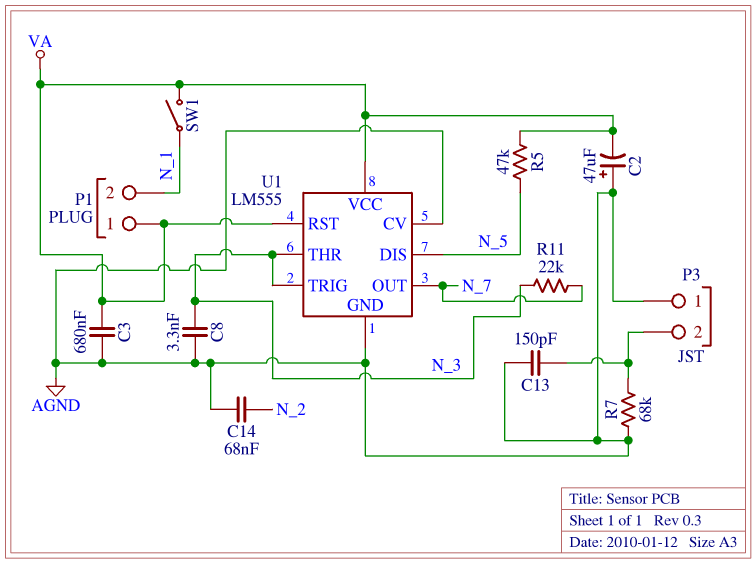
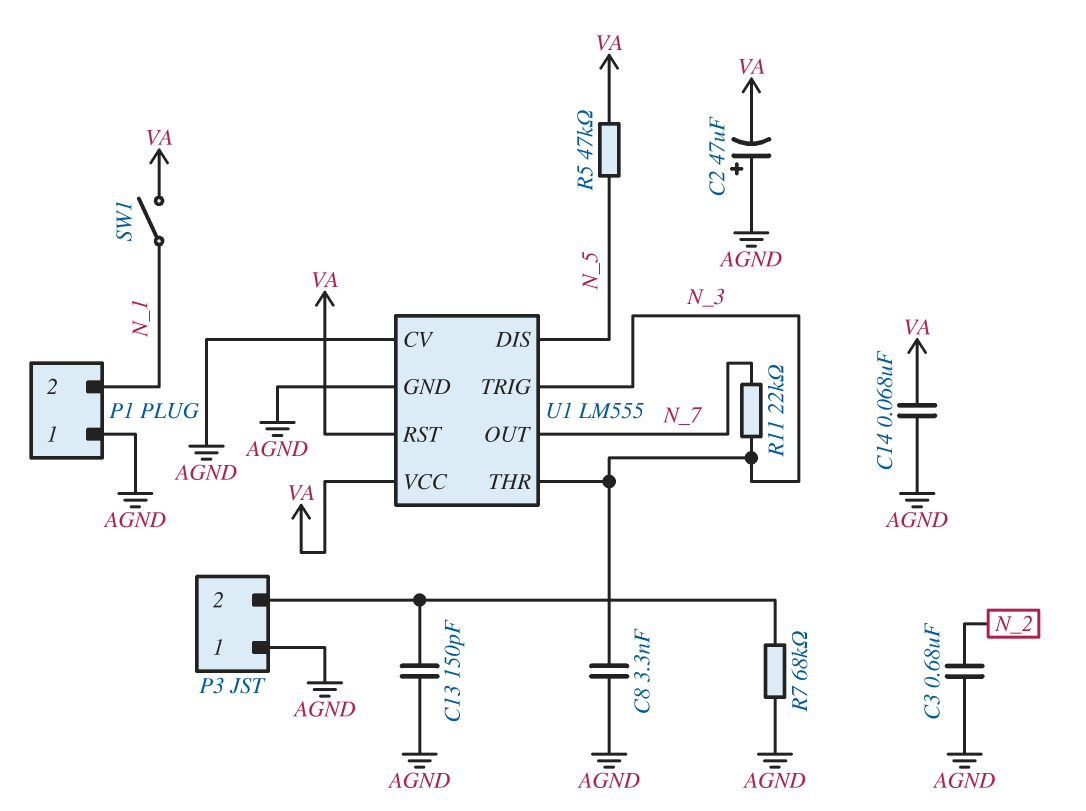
C3: 680nF (AGND, VA) -> 680nF (AGND, N_2)
C14: 68nF (AGND, N_2) -> 68nF (AGND, VA)
P1 pin 1: VA -> AGND

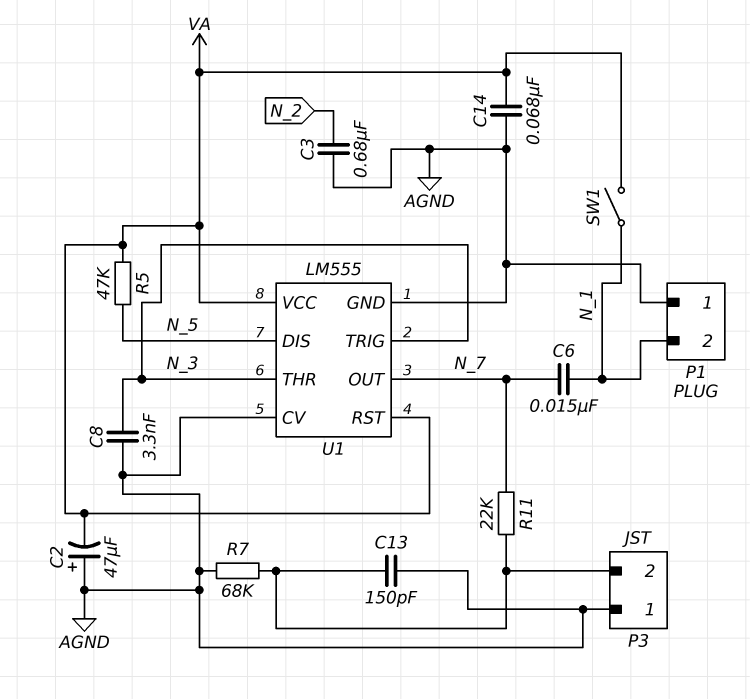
C6: none -> 15nF (N_1, N_7)
R11: 22k (N_3, N_7) -> 22k (N_7, P3/2)

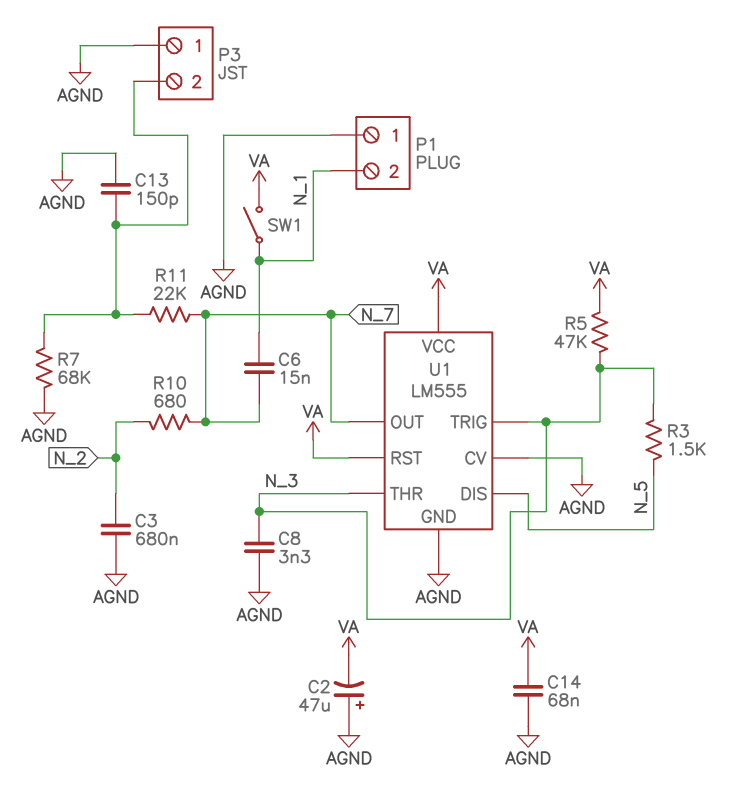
R3: none -> 1.5k (N_3, N_5)
R5: 47k (N_5, VA) -> 47k (N_3, VA)
R10: none -> 680 (N_2, N_7)

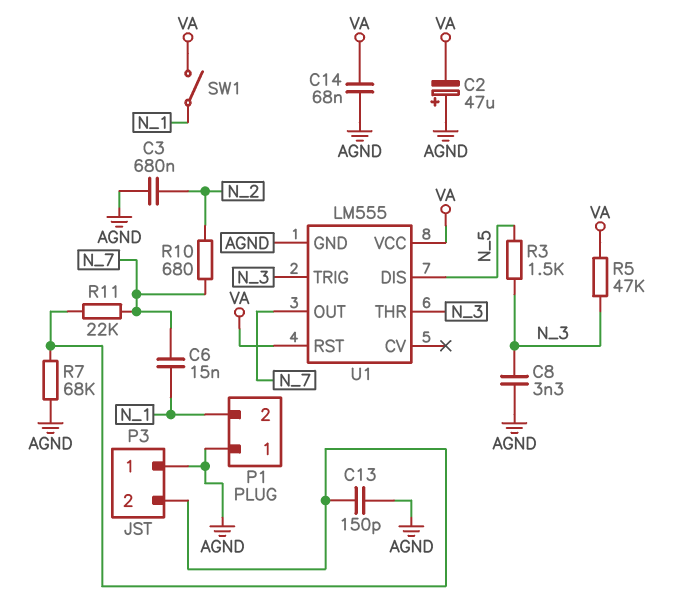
U1 pin CV: AGND -> none

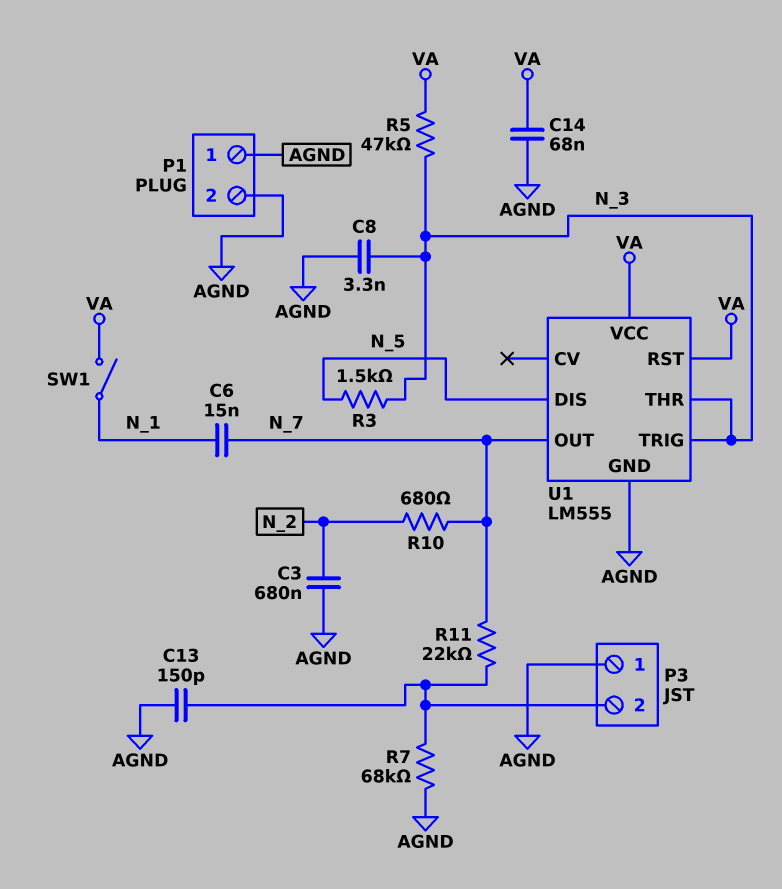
C2: 47uF (plus AGND, minus VA) -> none
P1 pin 2: N_1 -> AGND

